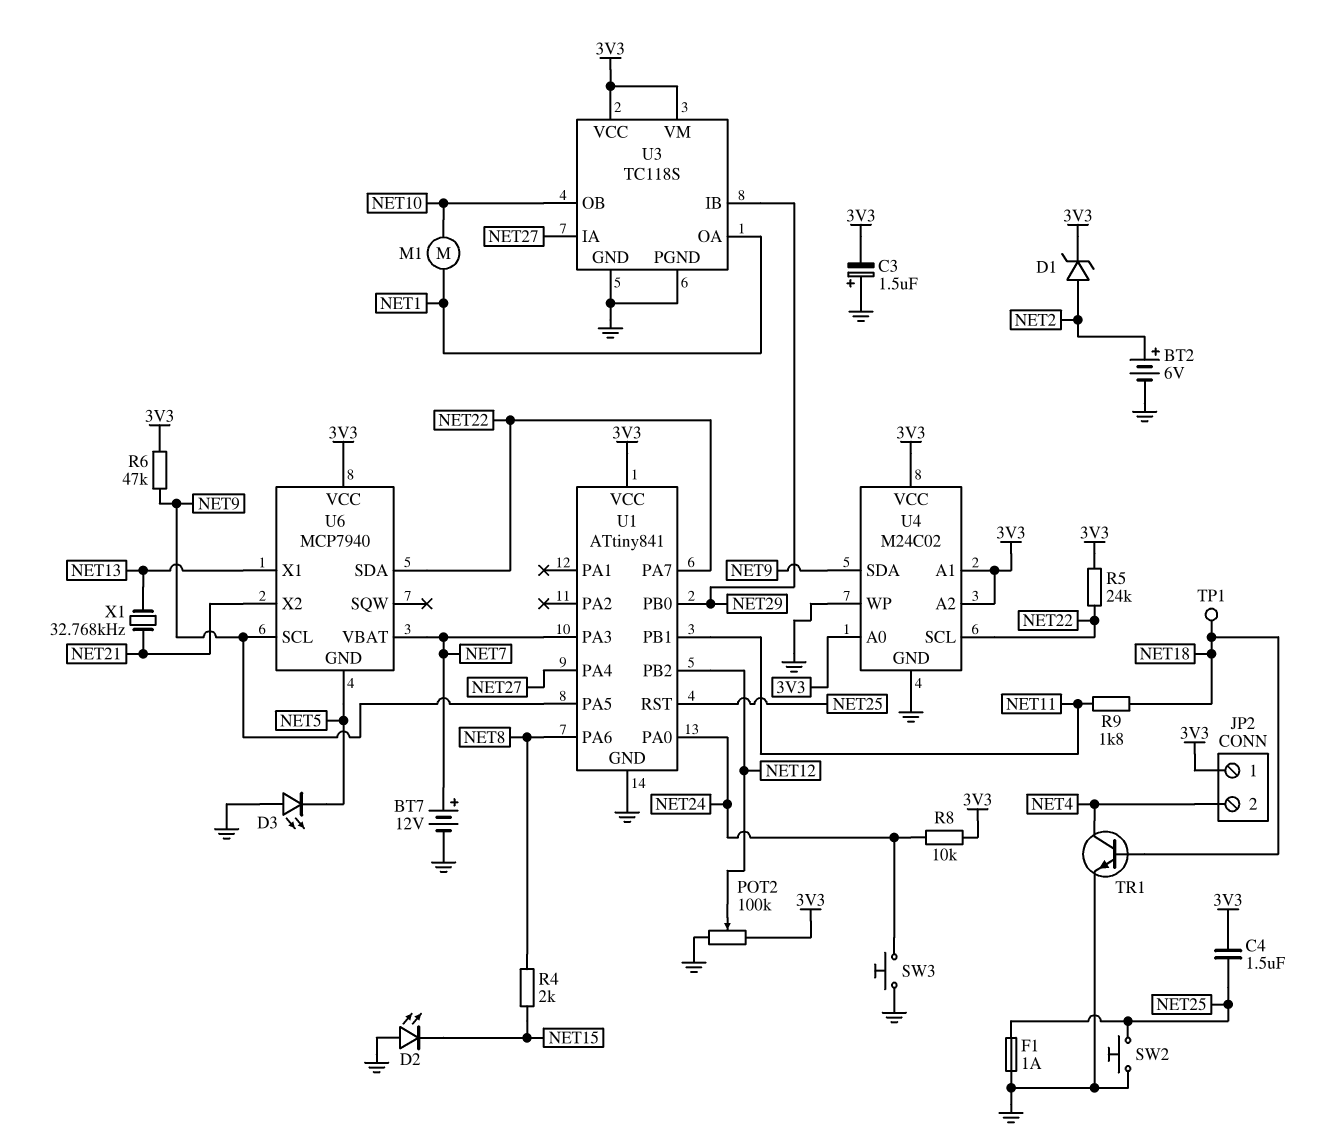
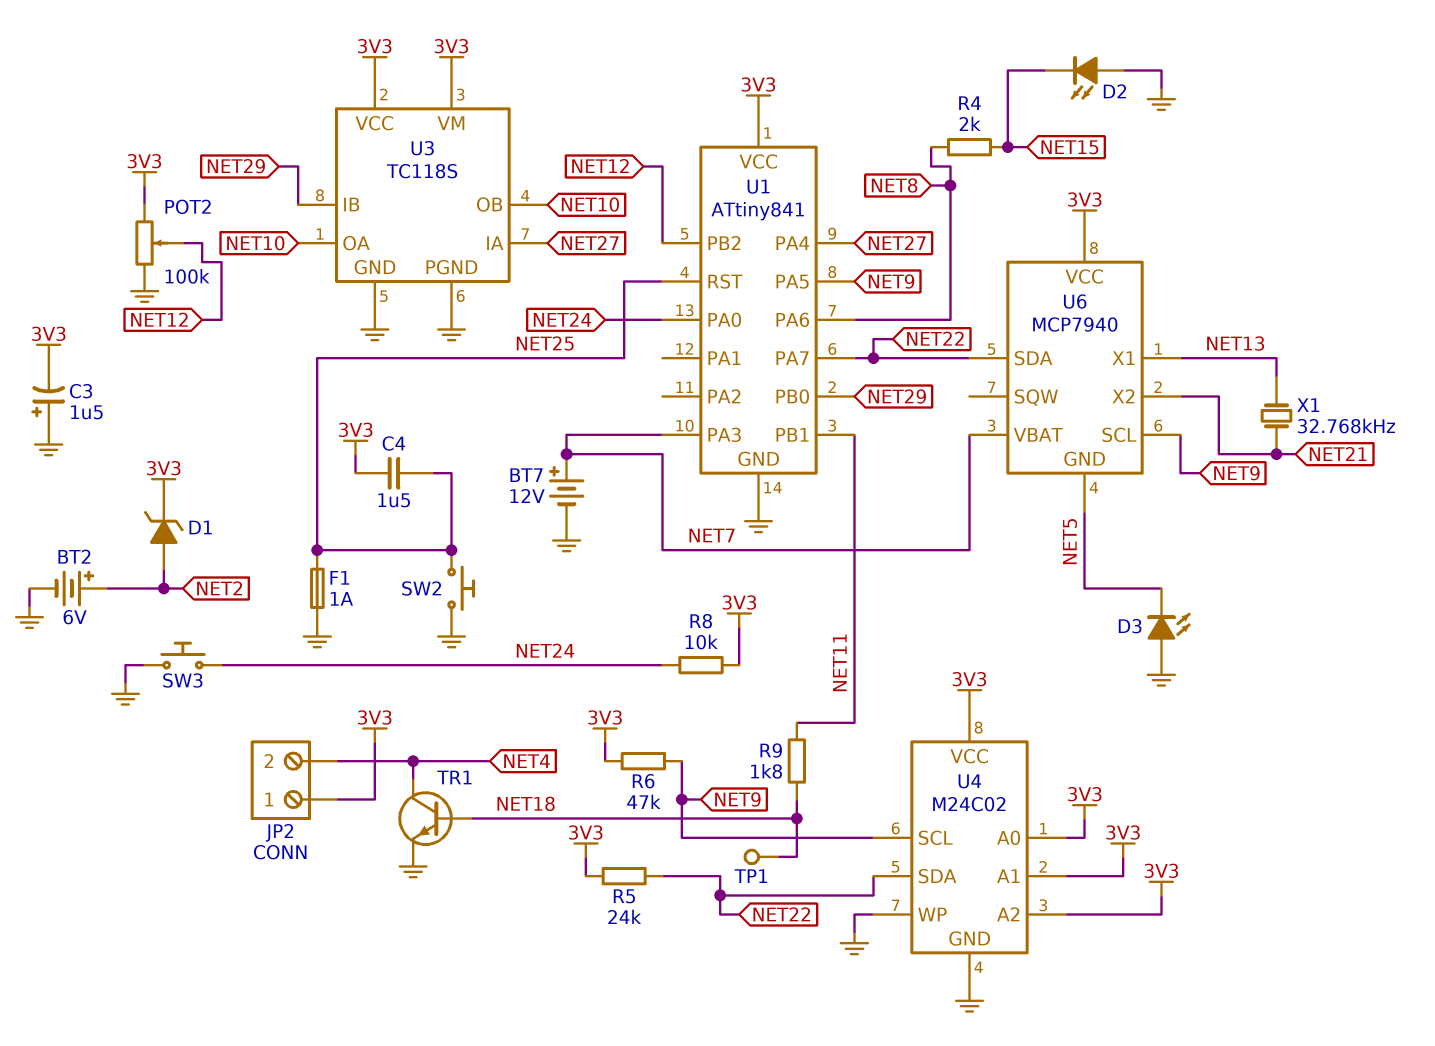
M1: motor (NET1, NET10) -> none
U3 pin OA: NET1 -> NET10
U4 pin SCL: NET22 -> NET9
U4 pin SDA: NET9 -> NET22

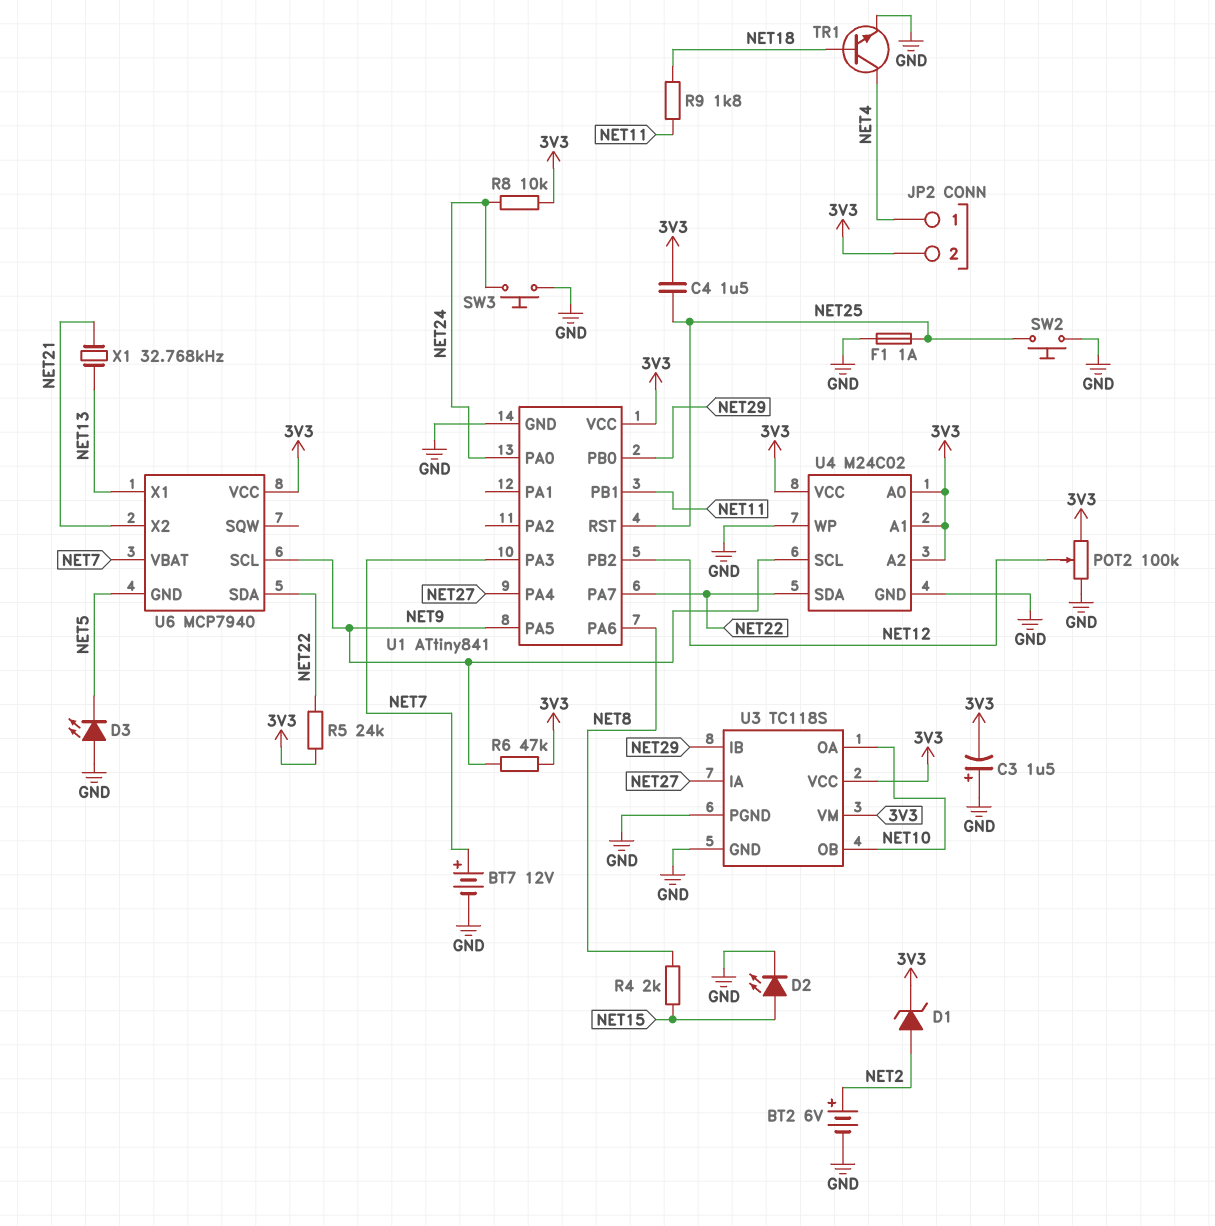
D2: LED (A GND, K NET15) -> LED (A NET15, K GND)
JP2 pin 1: 3V3 -> NET4
JP2 pin 2: NET4 -> 3V3
TP1: test point (NET18) -> none

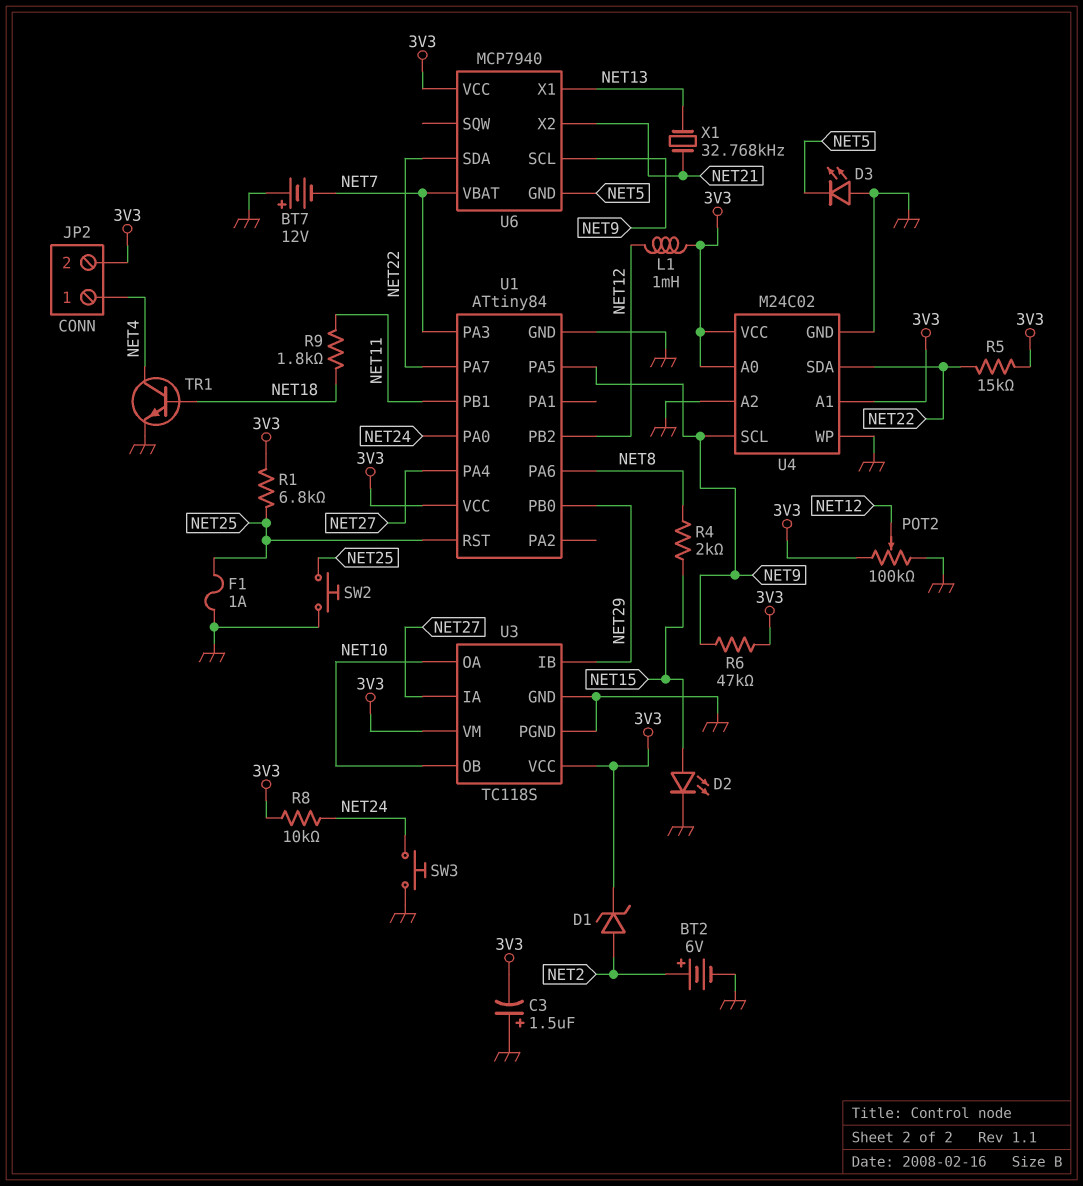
BT7: 12V (plus NET7, minus GND) -> 12V (plus GND, minus NET7)
C4: 1.5uF (3V3, NET25) -> none
L1: none -> 1mH (3V3, NET12)
R1: none -> 6.8k (3V3, NET25)
R5: 24k (3V3, NET22) -> 15k (3V3, NET22)
U1: ATtiny841 -> ATtiny84
U4 pin A2: 3V3 -> GND

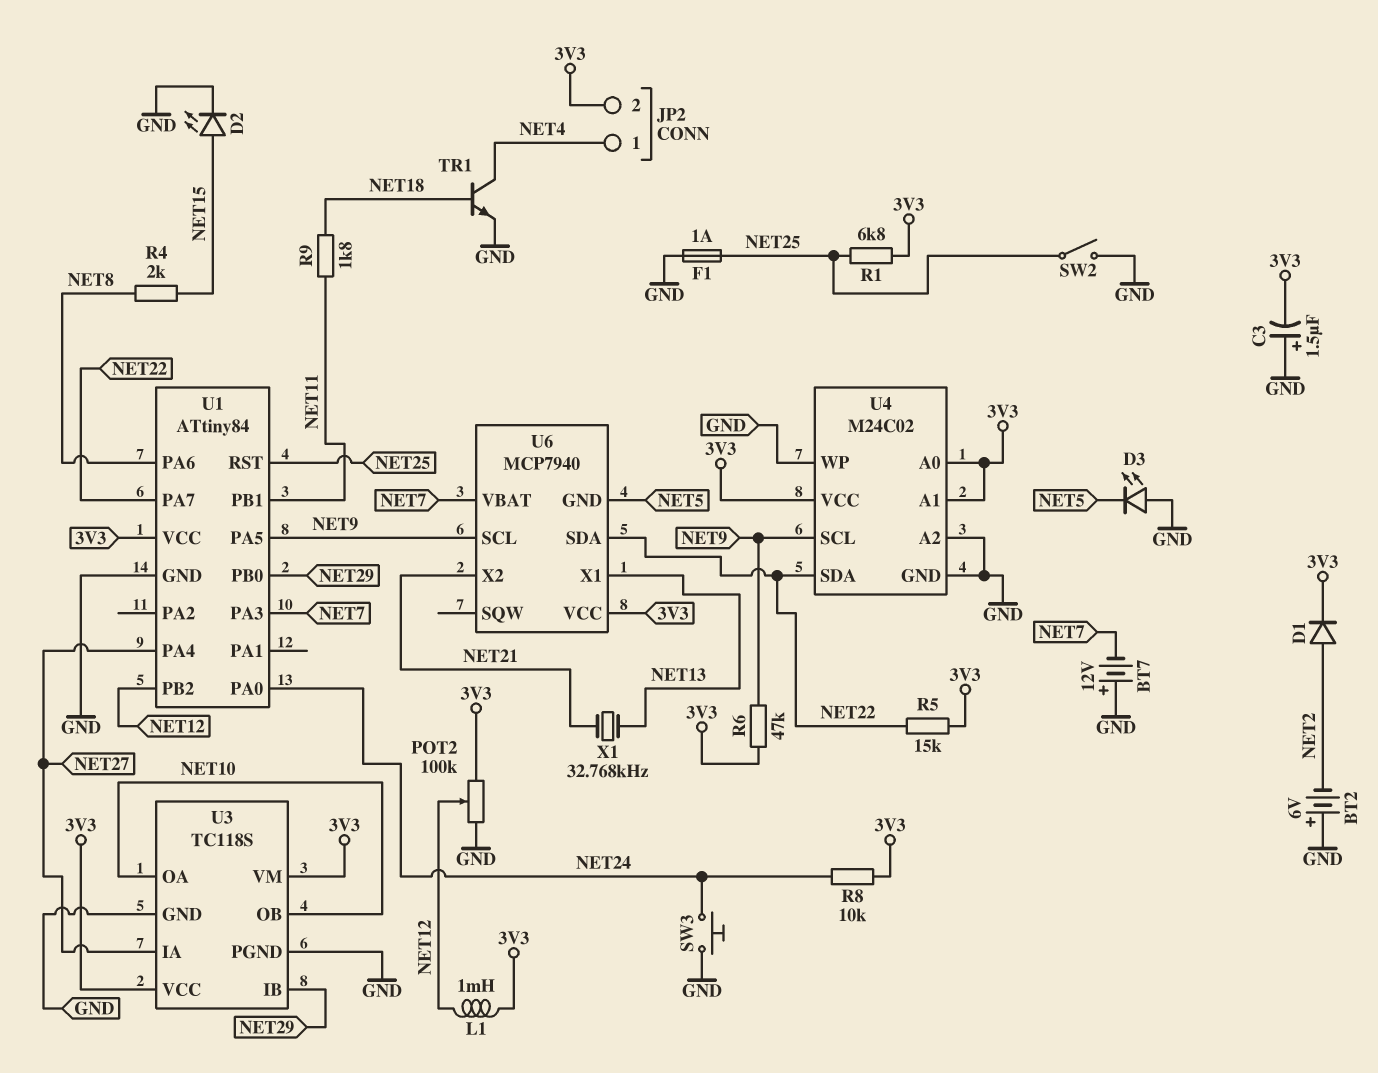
BT2: 6V (plus NET2, minus GND) -> 6V (plus GND, minus NET2)
D1: zener (A NET2, K 3V3) -> diode (A NET2, K 3V3)
SW2: button (GND, NET25) -> switch (GND, NET25)

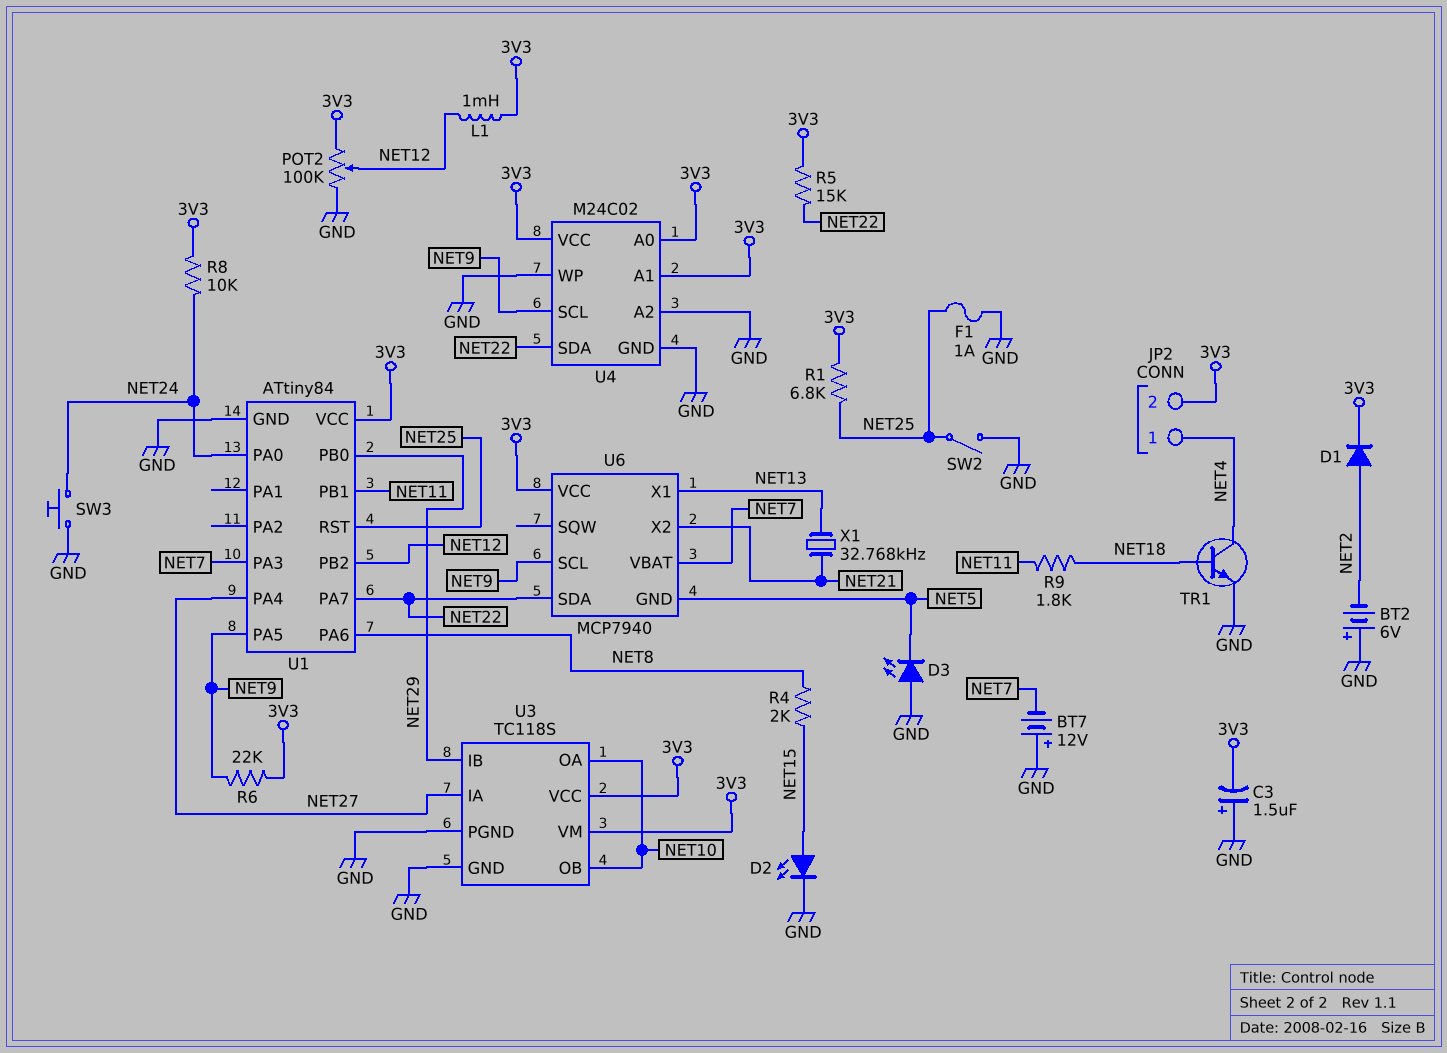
R6: 47k (3V3, NET9) -> 22k (3V3, NET9)

